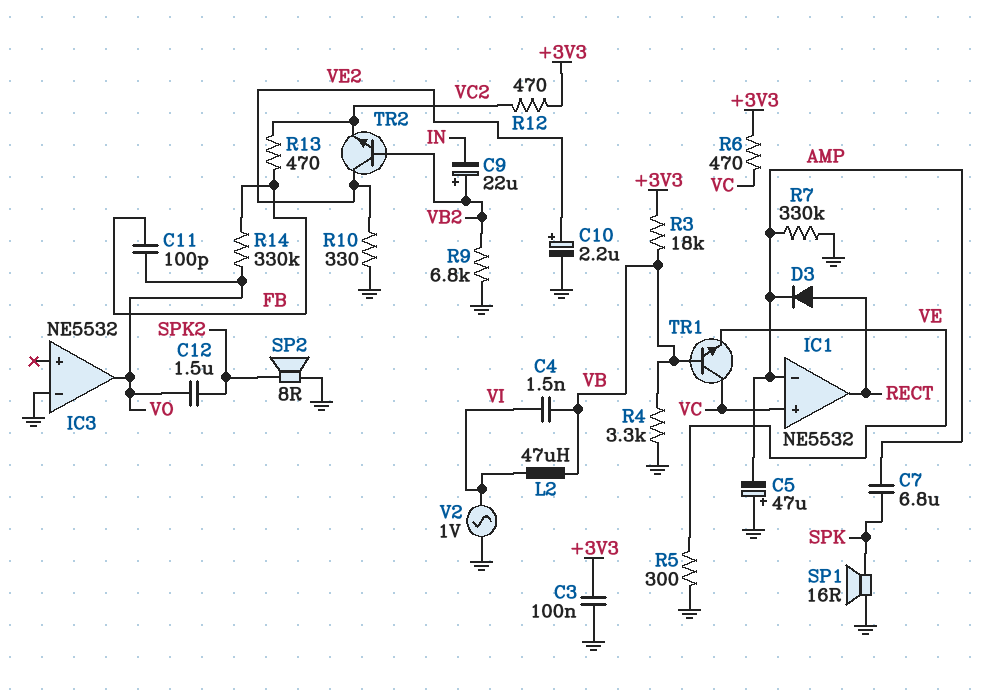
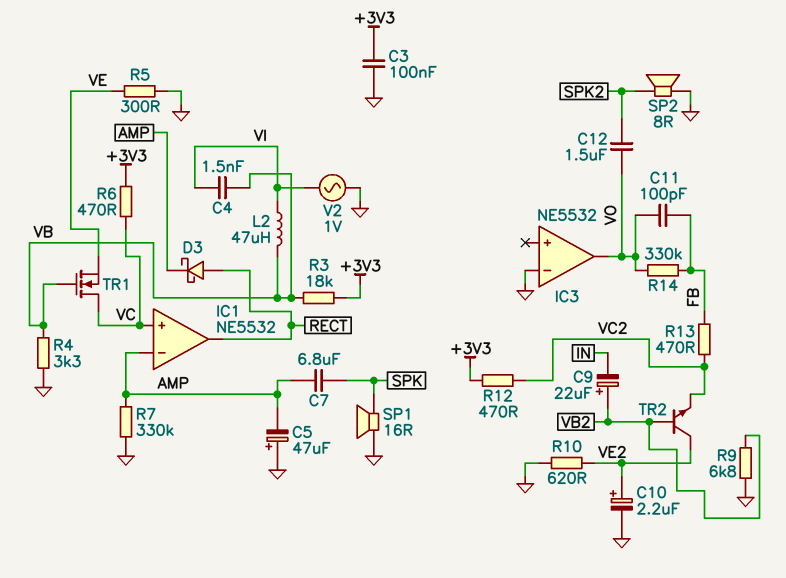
D3: diode (A RECT, K AMP) -> schottky (A RECT, K AMP)
R10: 330 (GND, VE2) -> 620 (GND, VE2)
TR1: NPN (B VB, C VC, E VE) -> NMOS (G VB, D VC, S VE)

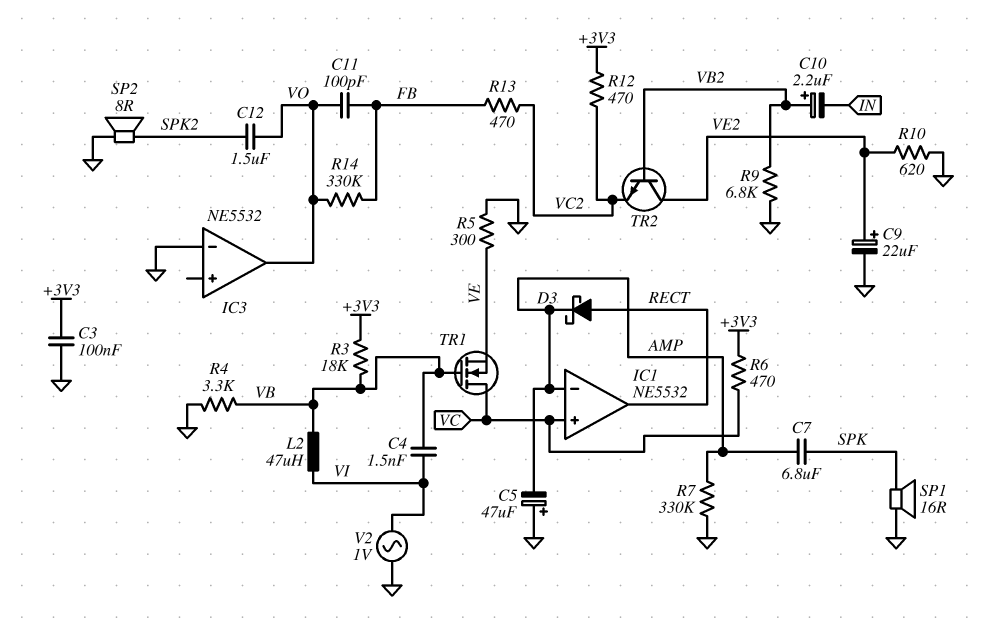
C9: 22uF (plus VB2, minus IN) -> 22uF (plus VE2, minus GND)
C10: 2.2uF (plus VE2, minus GND) -> 2.2uF (plus VB2, minus IN)

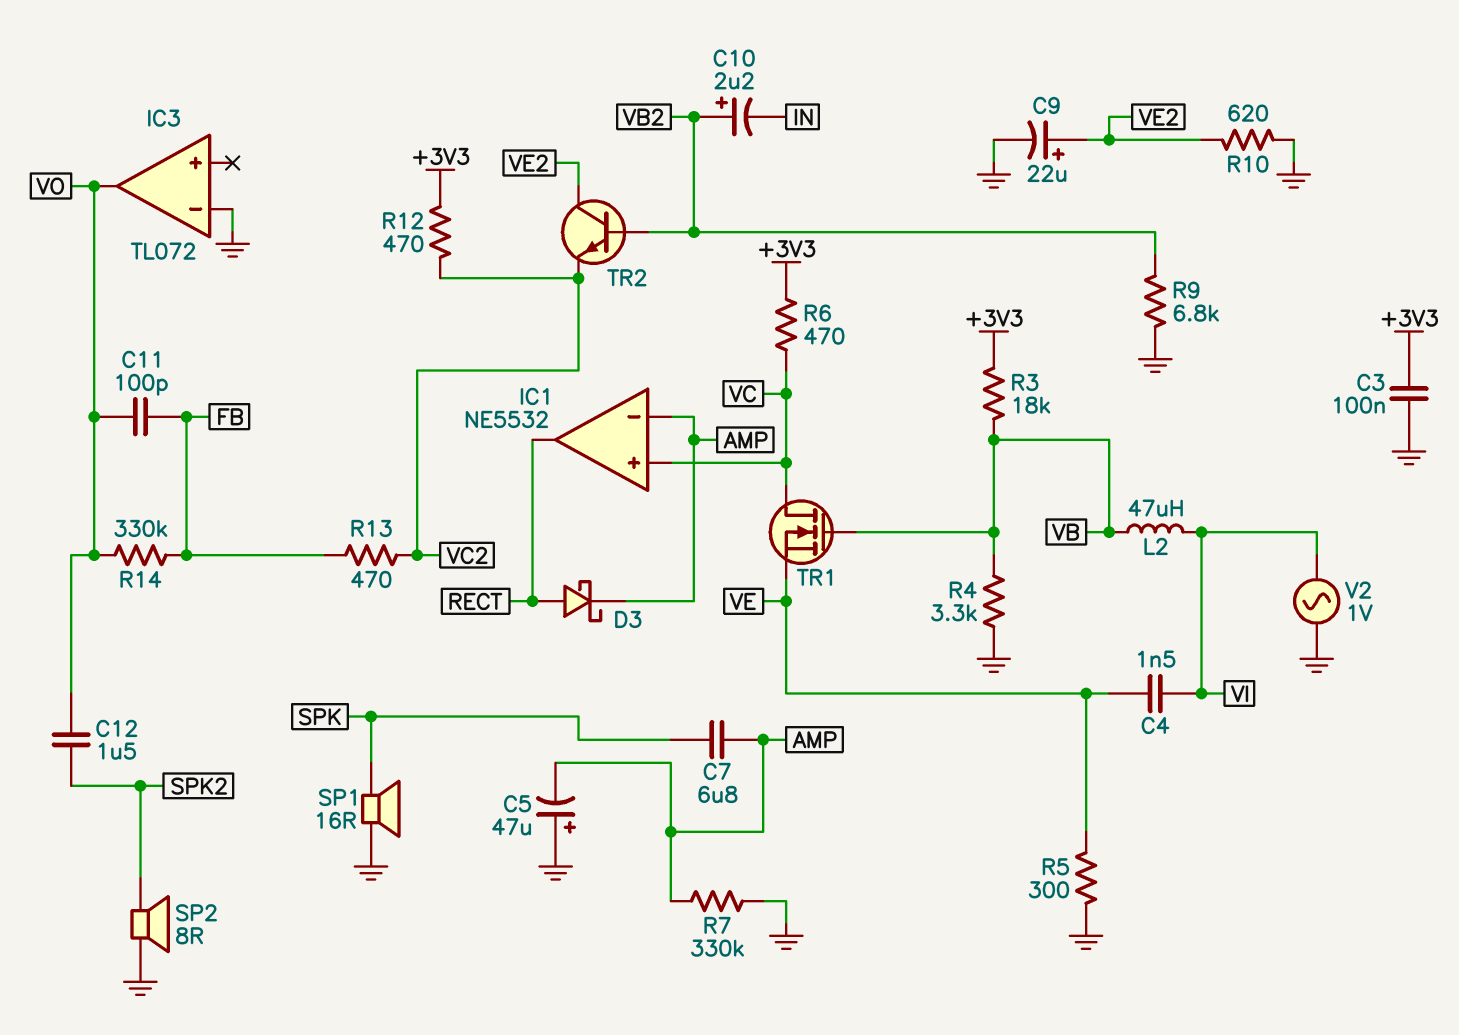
C4: 1.5nF (VB, VI) -> 1.5nF (VE, VI)
IC3: NE5532 -> TL072

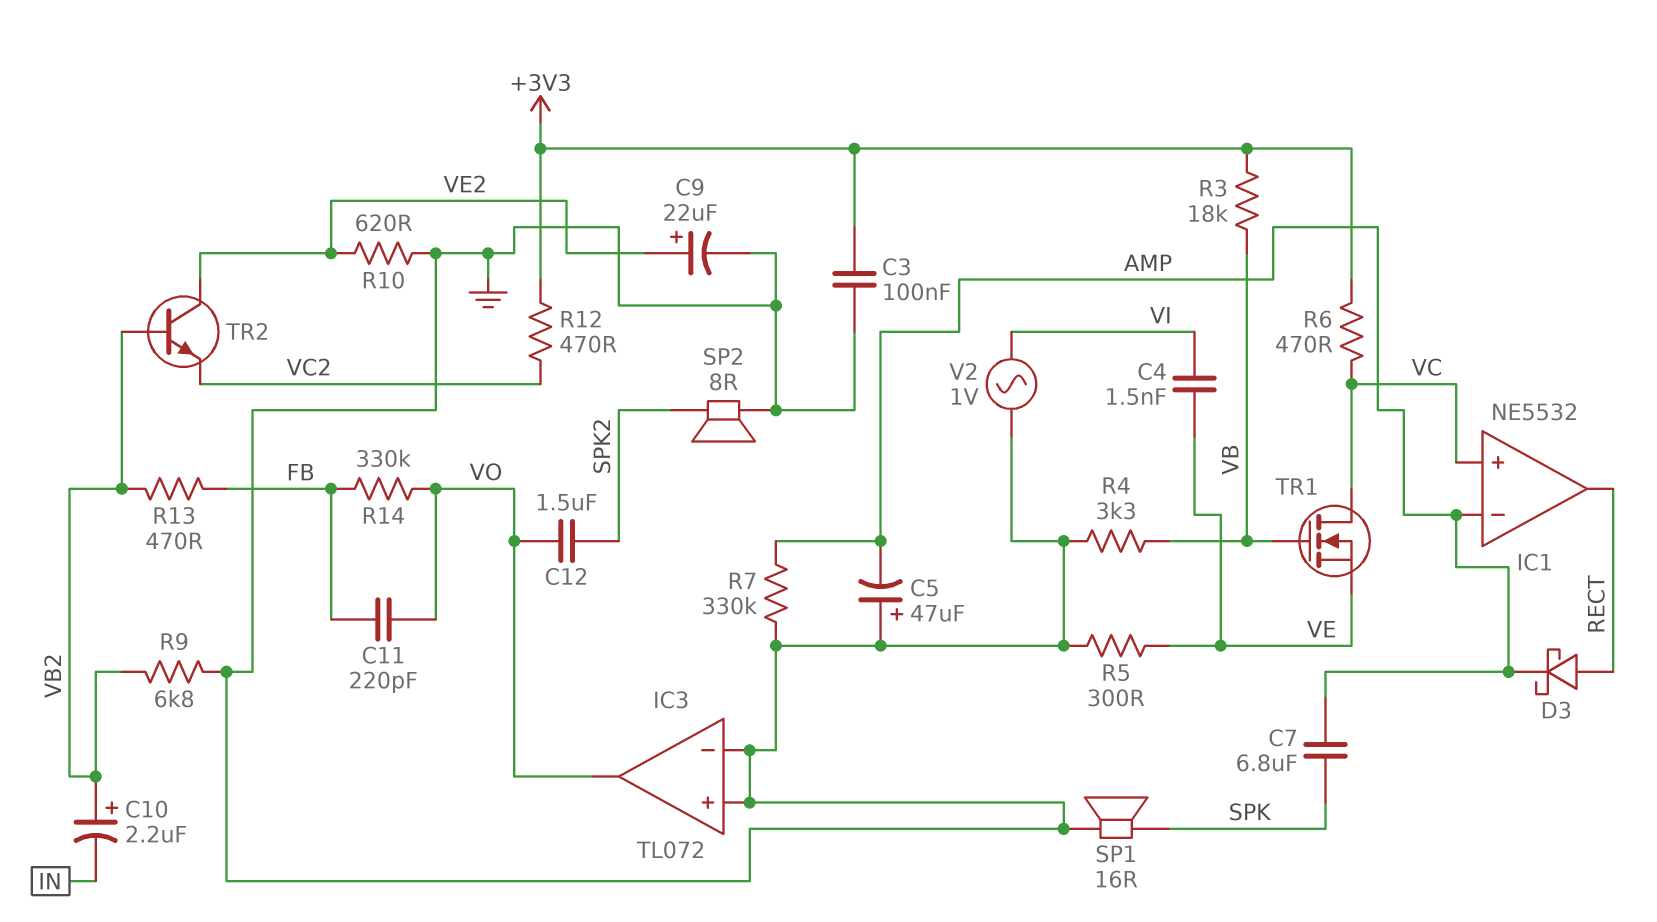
C11: 100pF (FB, VO) -> 220pF (FB, VO)
IC3 pin in+: none -> GND
L2: 47uH (VB, VI) -> none
R13: 470 (FB, VC2) -> 470 (FB, VB2)

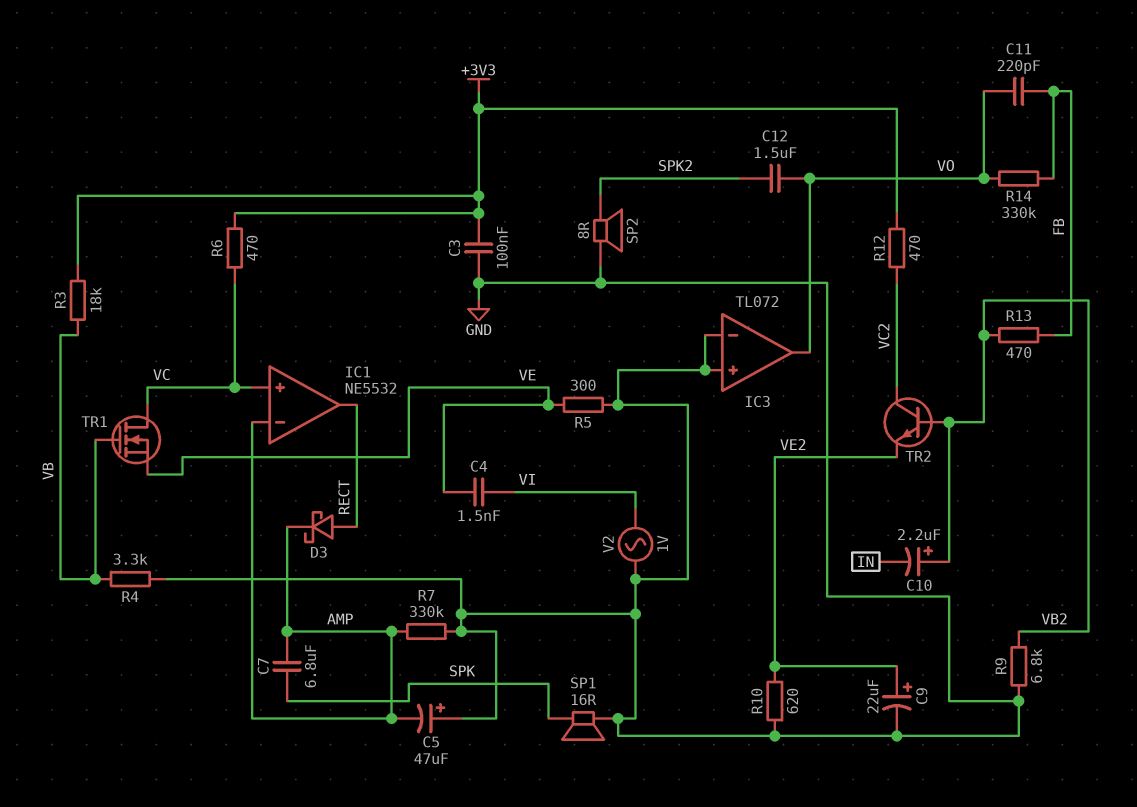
TR2: NPN (B VB2, C VE2, E VC2) -> NPN (B VB2, C VC2, E VE2)

